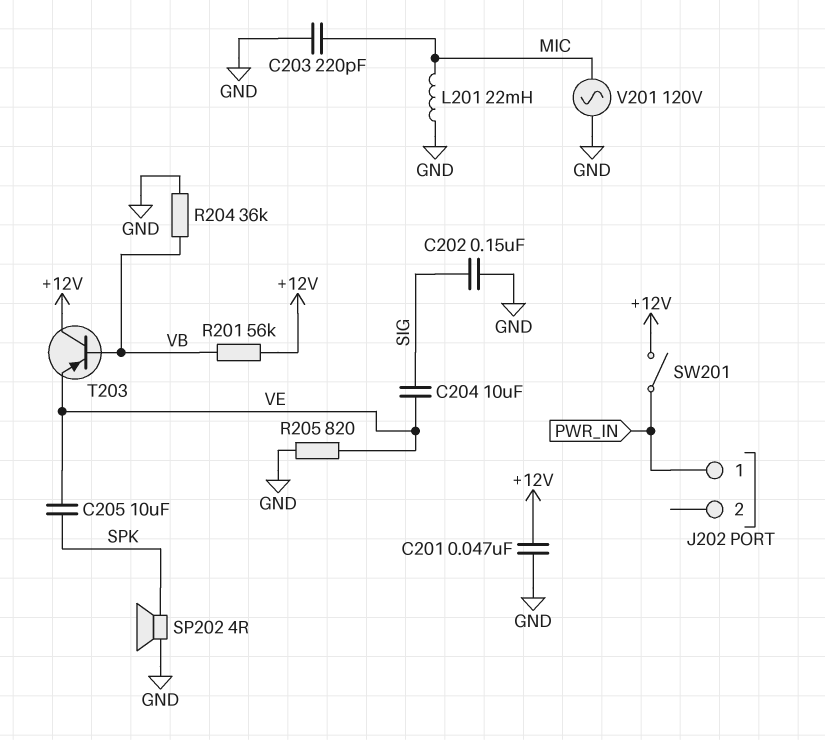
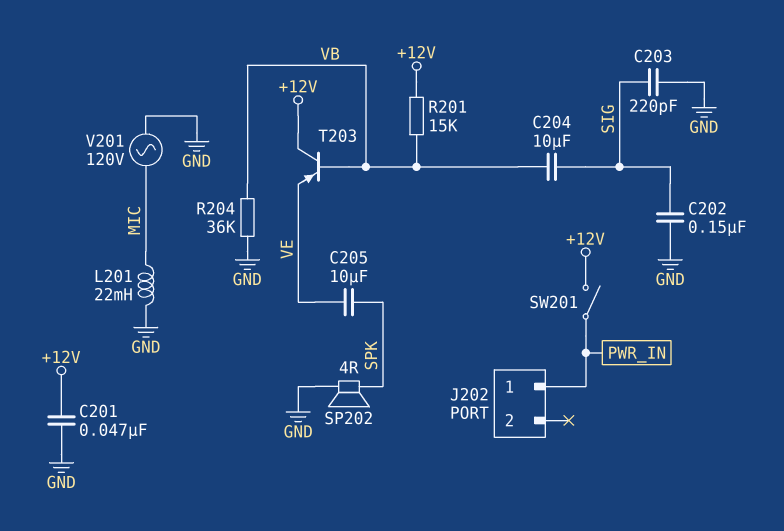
C203: 220pF (GND, MIC) -> 220pF (GND, SIG)
C204: 10uF (SIG, VE) -> 10uF (SIG, VB)
R201: 56k (+12V, VB) -> 15k (+12V, VB)
R205: 820 (GND, VE) -> none

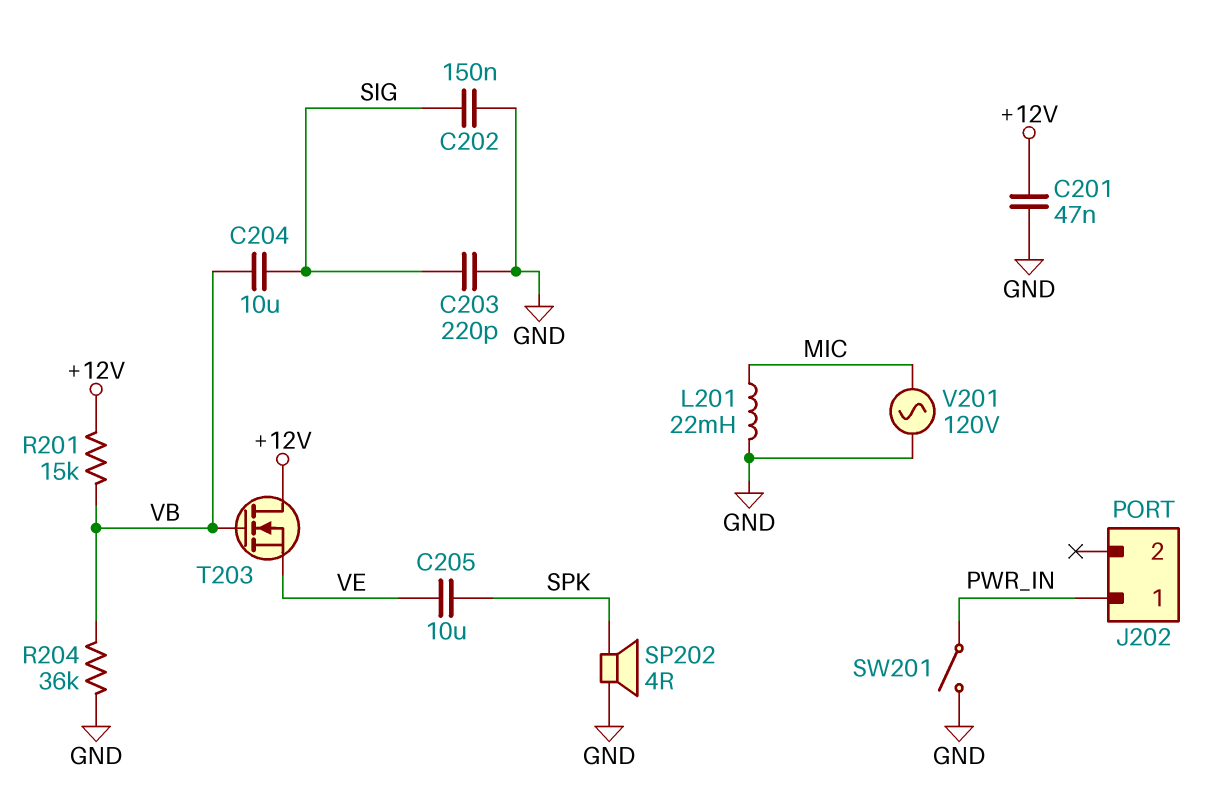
SW201: switch (+12V, PWR_IN) -> switch (GND, PWR_IN)
T203: PNP (B VB, C +12V, E VE) -> NMOS (G VB, D +12V, S VE)

